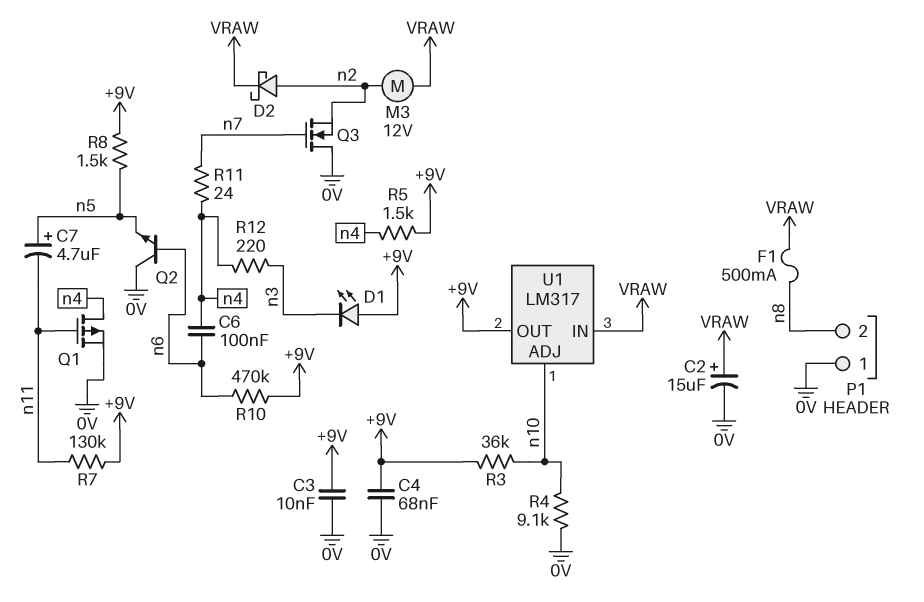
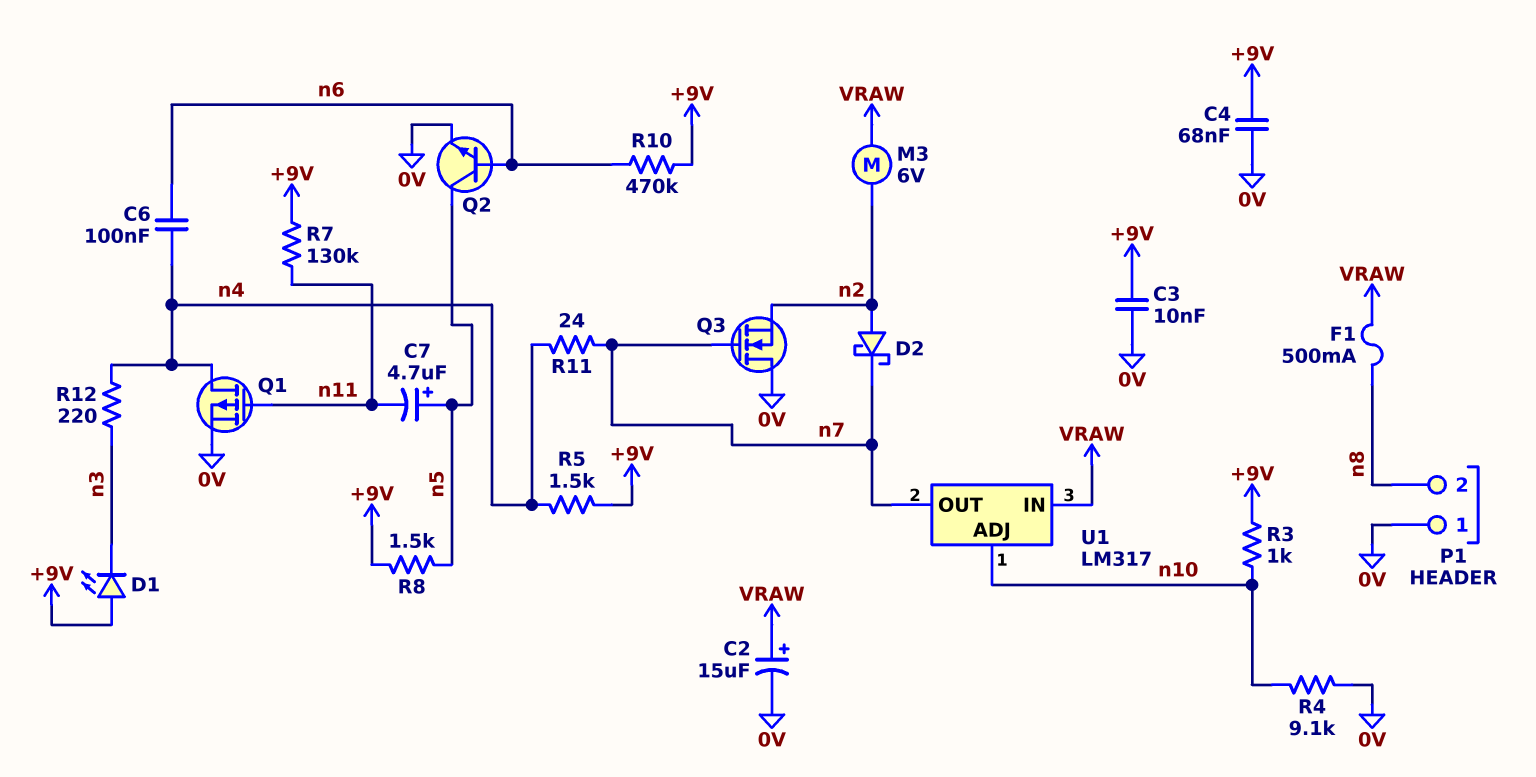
D2: schottky (A n2, K VRAW) -> schottky (A n2, K n7)
M3: motor 12V (VRAW, n2) -> motor 6V (VRAW, n2)
Q2: NPN (B n6, C 0V, E n5) -> NPN (B n6, C n5, E 0V)
R3: 36k (+9V, n10) -> 1k (+9V, n10)
U1 pin OUT: +9V -> n7

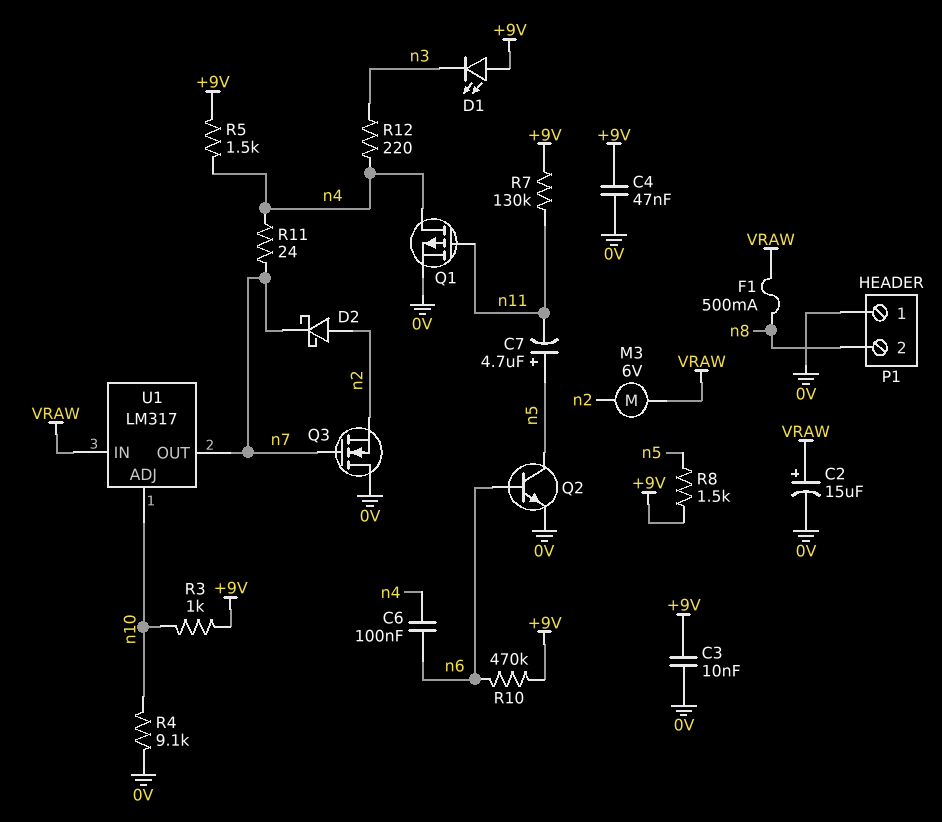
C4: 68nF (+9V, 0V) -> 47nF (+9V, 0V)

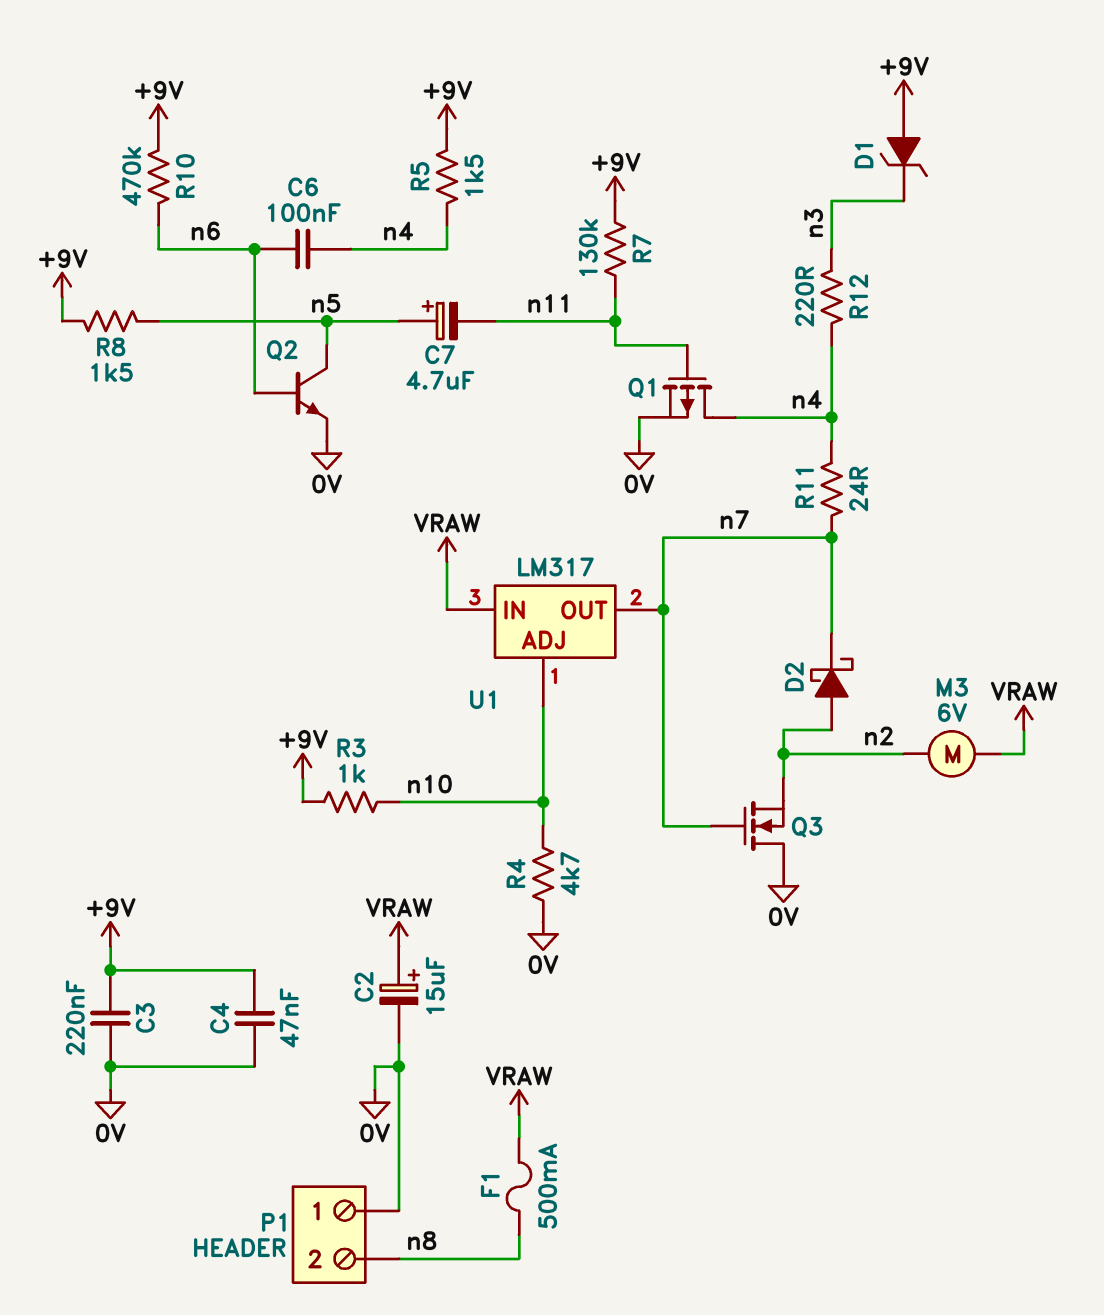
C3: 10nF (+9V, 0V) -> 220nF (+9V, 0V)
D1: LED (A +9V, K n3) -> zener (A +9V, K n3)
R4: 9.1k (0V, n10) -> 4.7k (0V, n10)

